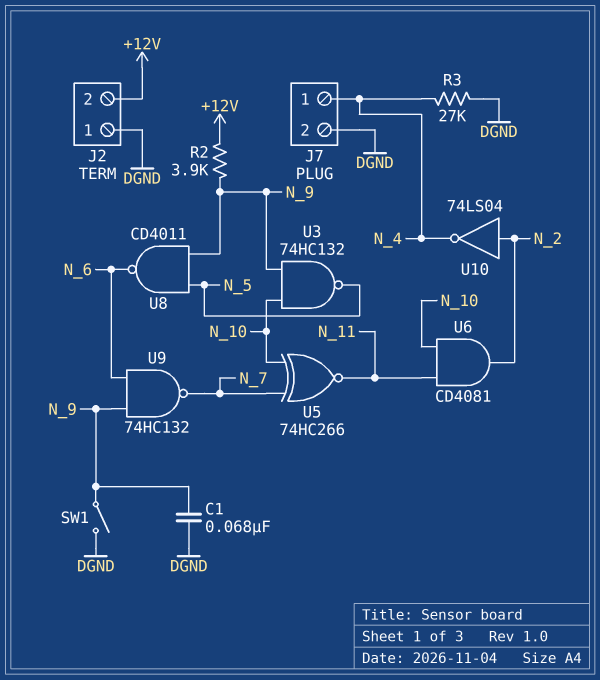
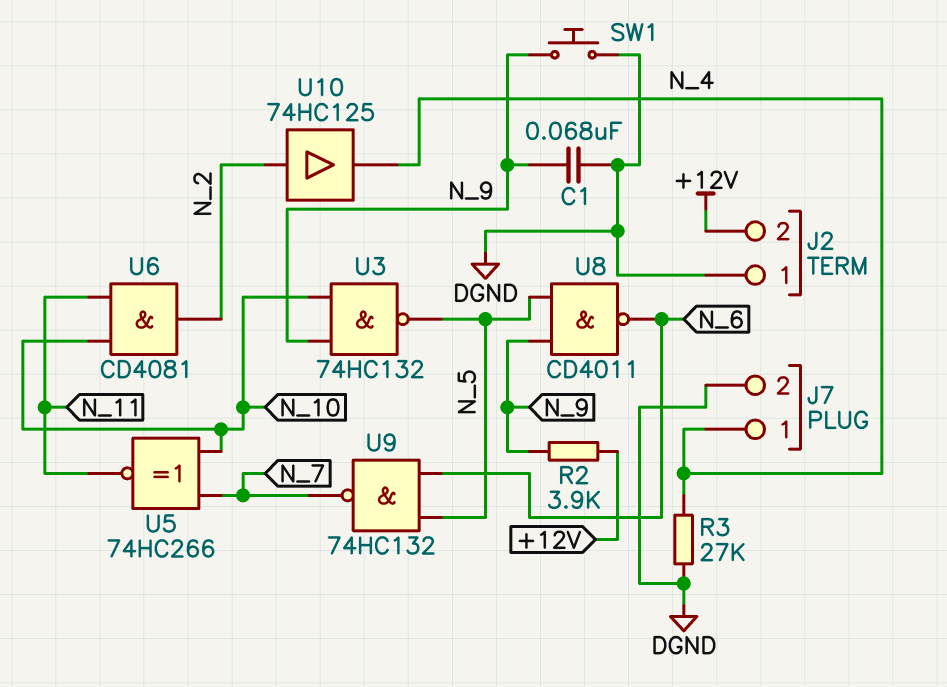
SW1: switch (DGND, N_9) -> button (DGND, N_9)
U9: NAND 74HC132 (in N_6, in N_9, out N_7) -> NAND 74HC132 (in N_5, in N_6, out N_7)
U10: NOT 74LS04 (in N_2, out N_4) -> buffer 74HC125 (in N_2, out N_4)

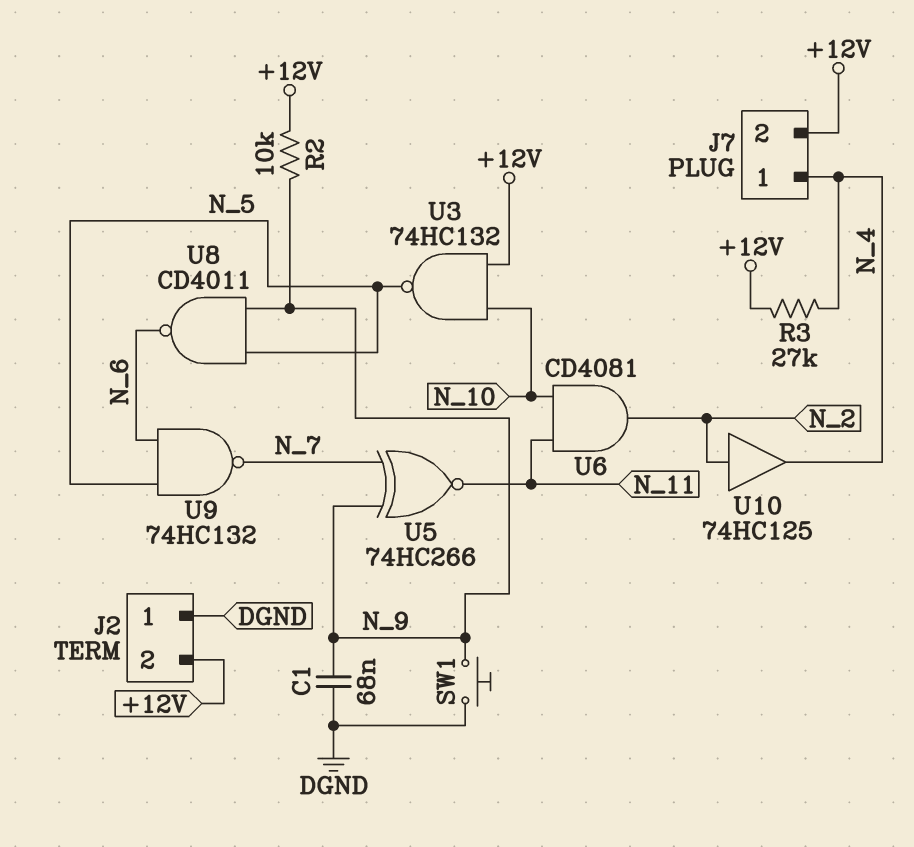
J7 pin 2: DGND -> +12V
R2: 3.9k (+12V, N_9) -> 10k (+12V, N_9)
R3: 27k (DGND, N_4) -> 27k (+12V, N_4)
U3: NAND 74HC132 (in N_9, in N_10, out N_5) -> NAND 74HC132 (in +12V, in N_10, out N_5)
U5: XNOR 74HC266 (in N_7, in N_10, out N_11) -> XNOR 74HC266 (in N_7, in N_9, out N_11)

